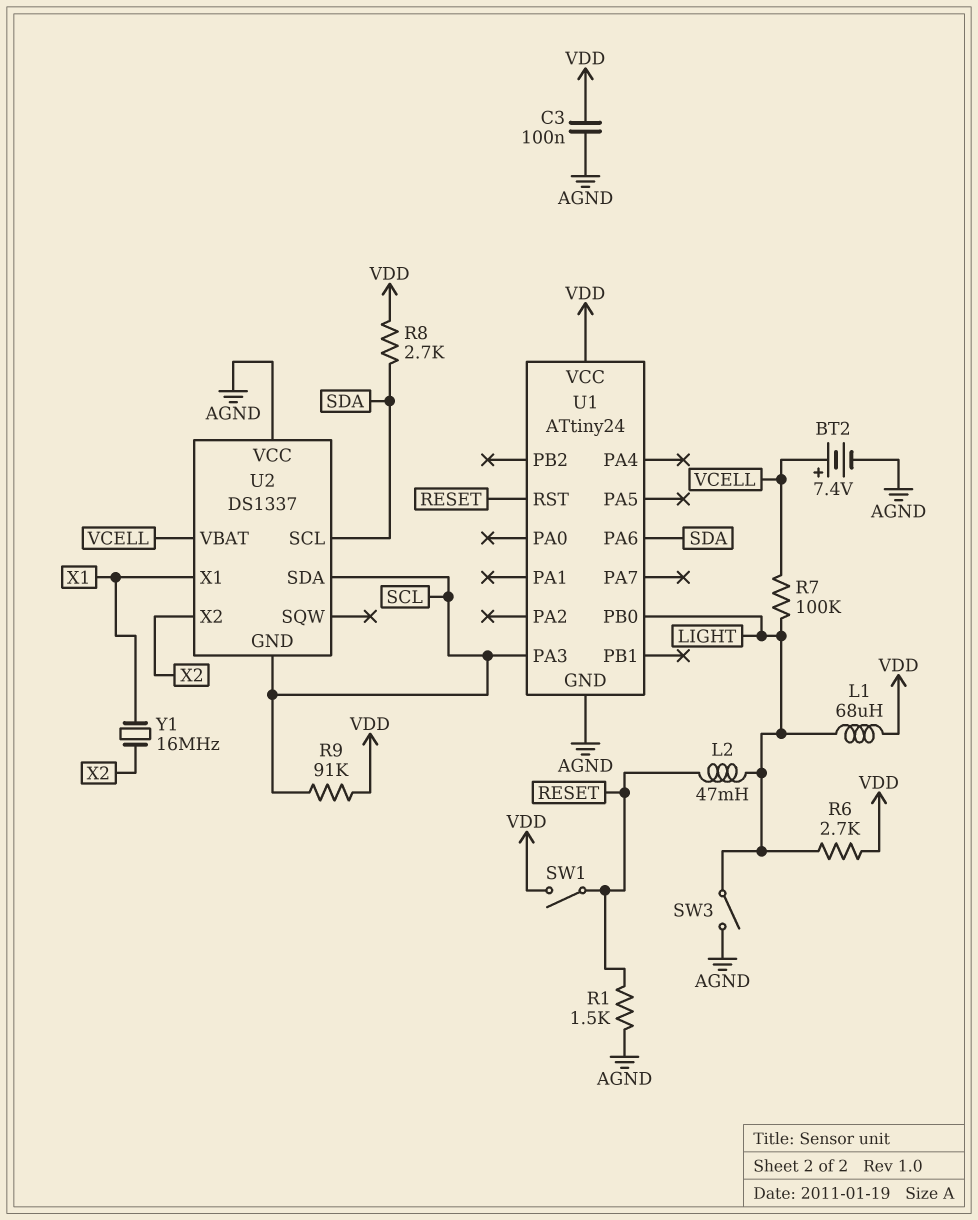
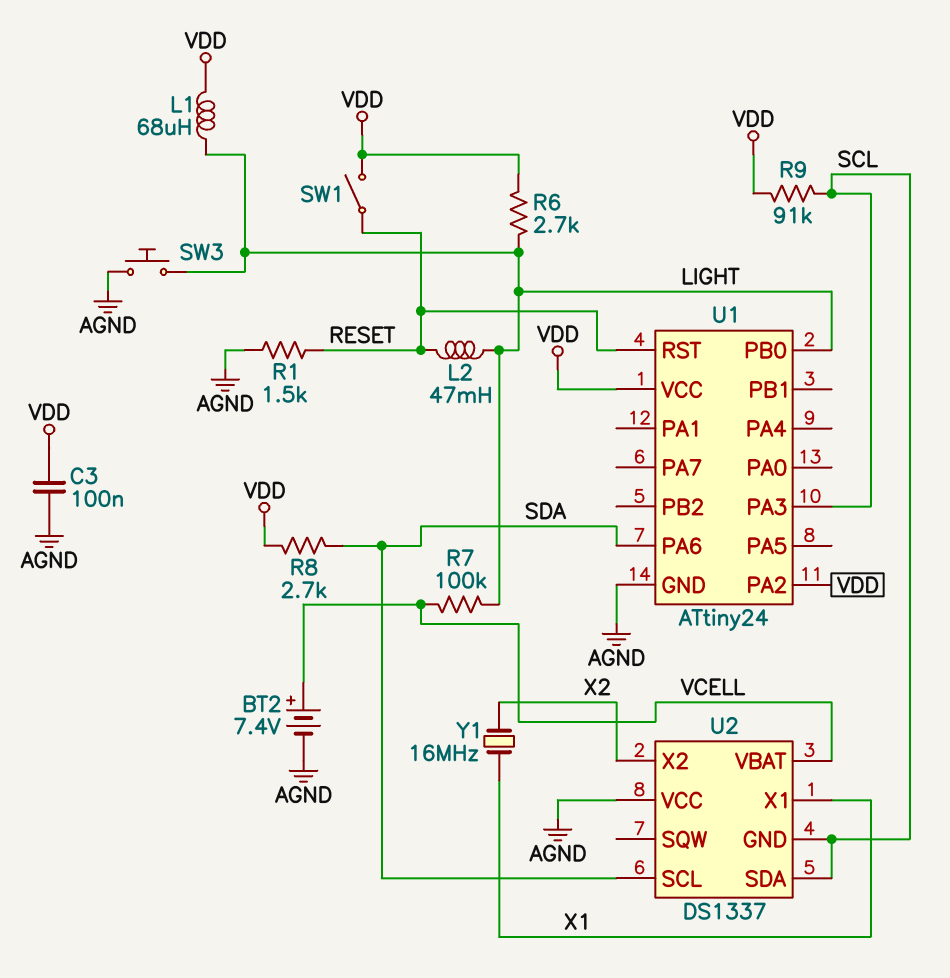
SW3: switch (AGND, LIGHT) -> button (AGND, LIGHT)
U1 pin PA2: none -> VDD

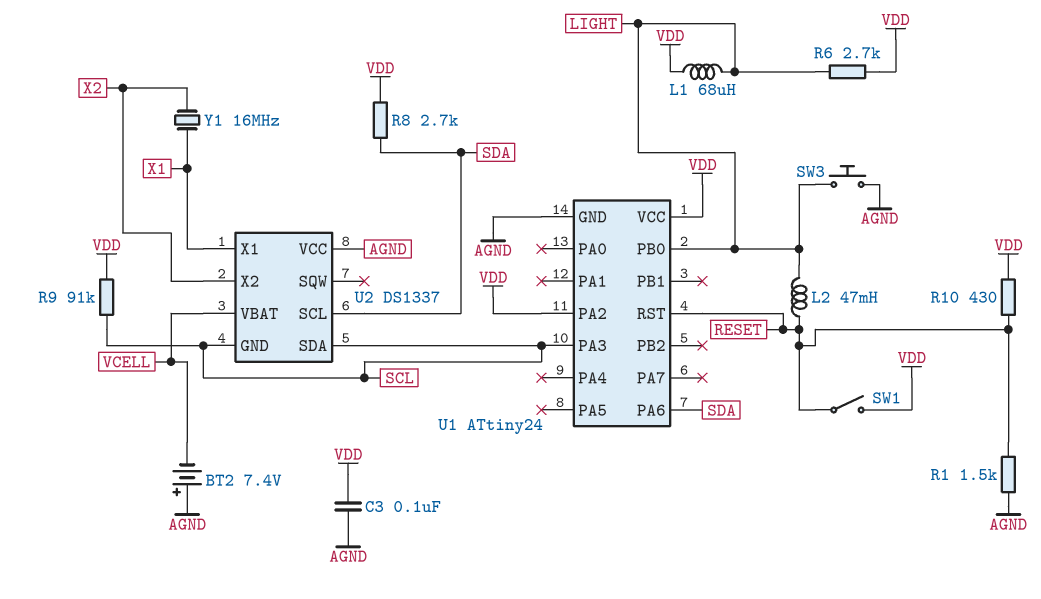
BT2: 7.4V (plus VCELL, minus AGND) -> 7.4V (plus AGND, minus VCELL)
R7: 100k (LIGHT, VCELL) -> none
R10: none -> 430 (RESET, VDD)

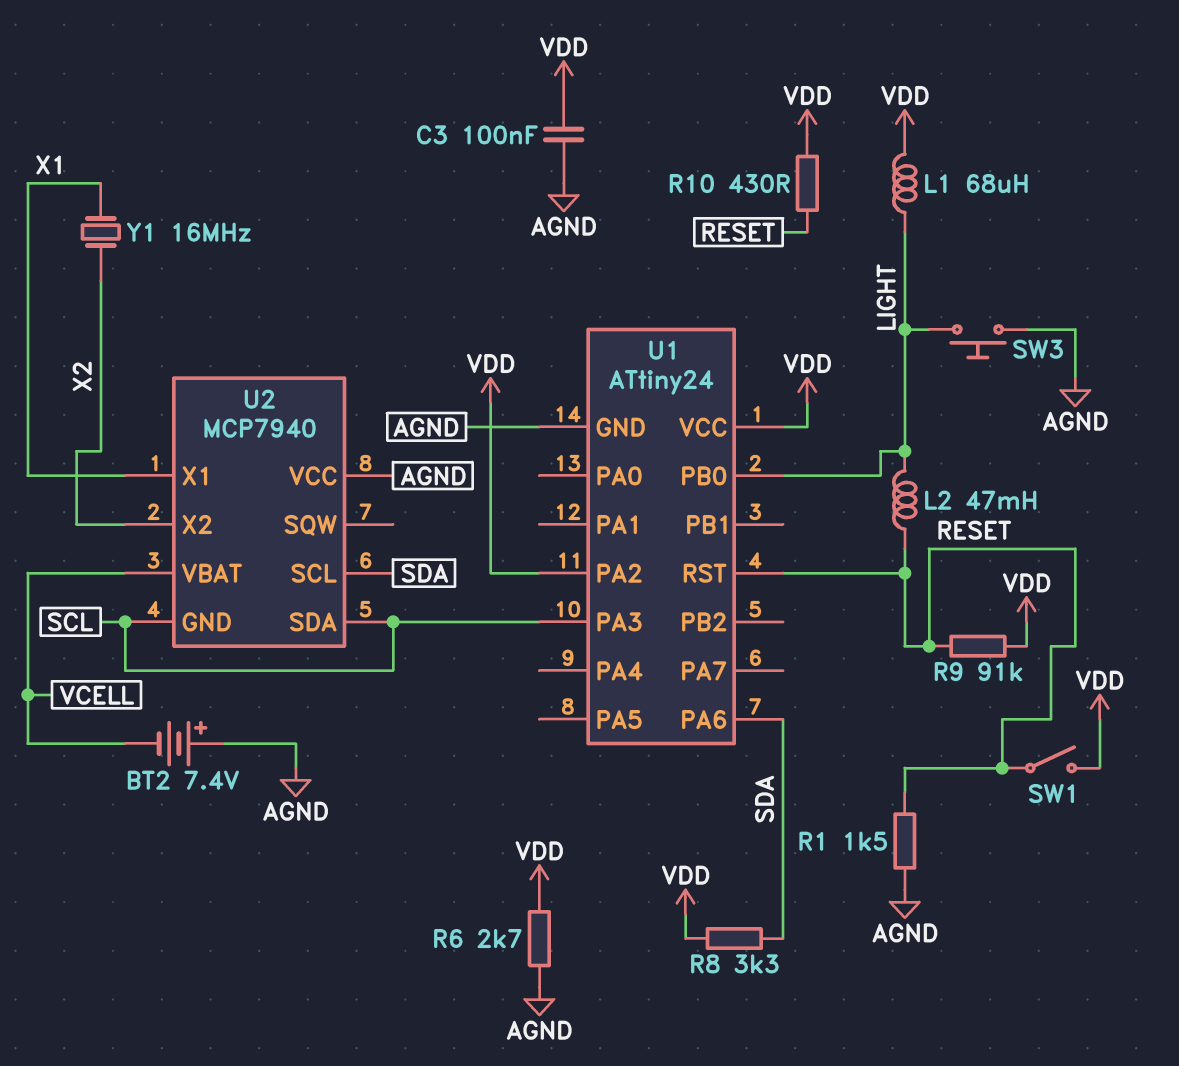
R6: 2.7k (LIGHT, VDD) -> 2.7k (AGND, VDD)
R8: 2.7k (SDA, VDD) -> 3.3k (SDA, VDD)
R9: 91k (SCL, VDD) -> 91k (RESET, VDD)
U2: DS1337 -> MCP7940

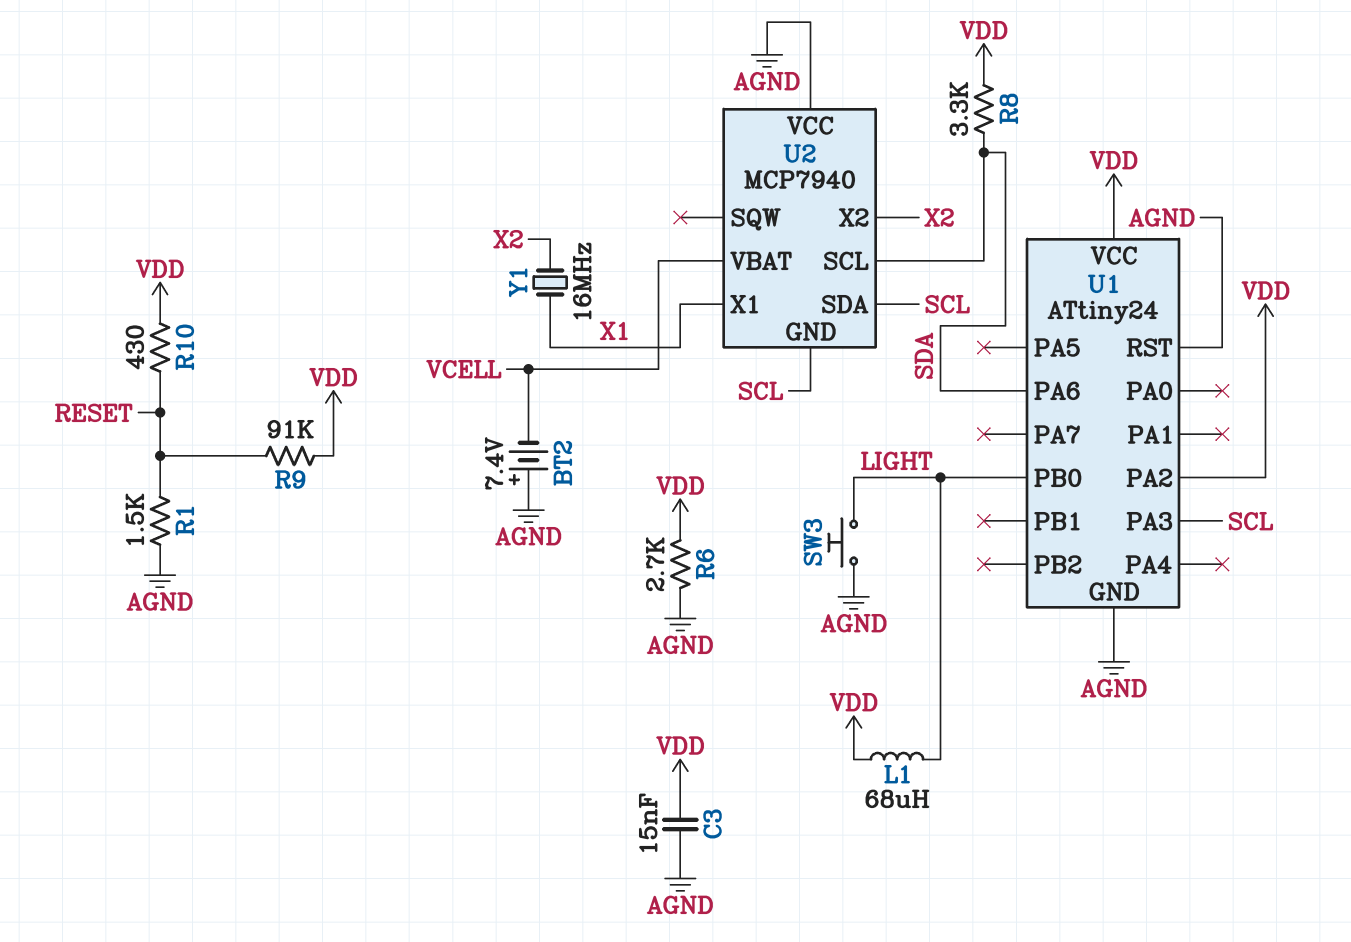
C3: 100nF (AGND, VDD) -> 15nF (AGND, VDD)
L2: 47mH (LIGHT, RESET) -> none
SW1: switch (RESET, VDD) -> none
U1 pin RST: RESET -> AGND

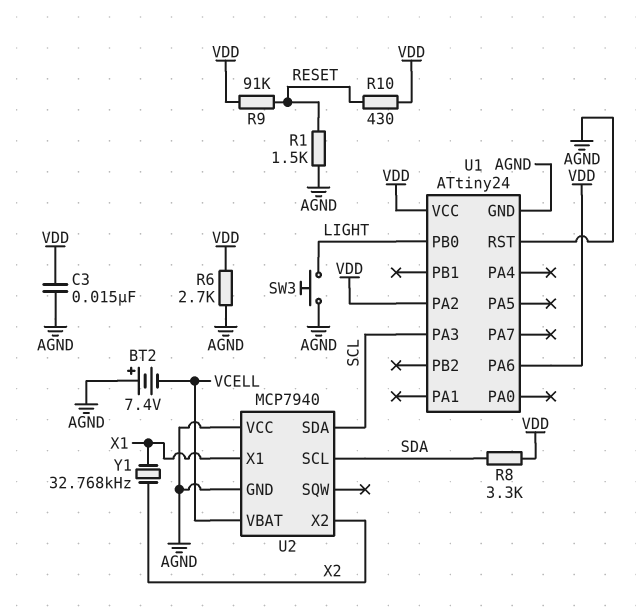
L1: 68uH (LIGHT, VDD) -> none
U1 pin PA6: SDA -> VDD
U2 pin GND: SCL -> AGND
Y1: 16MHz (X1, X2) -> 32.768kHz (X1, X2)

